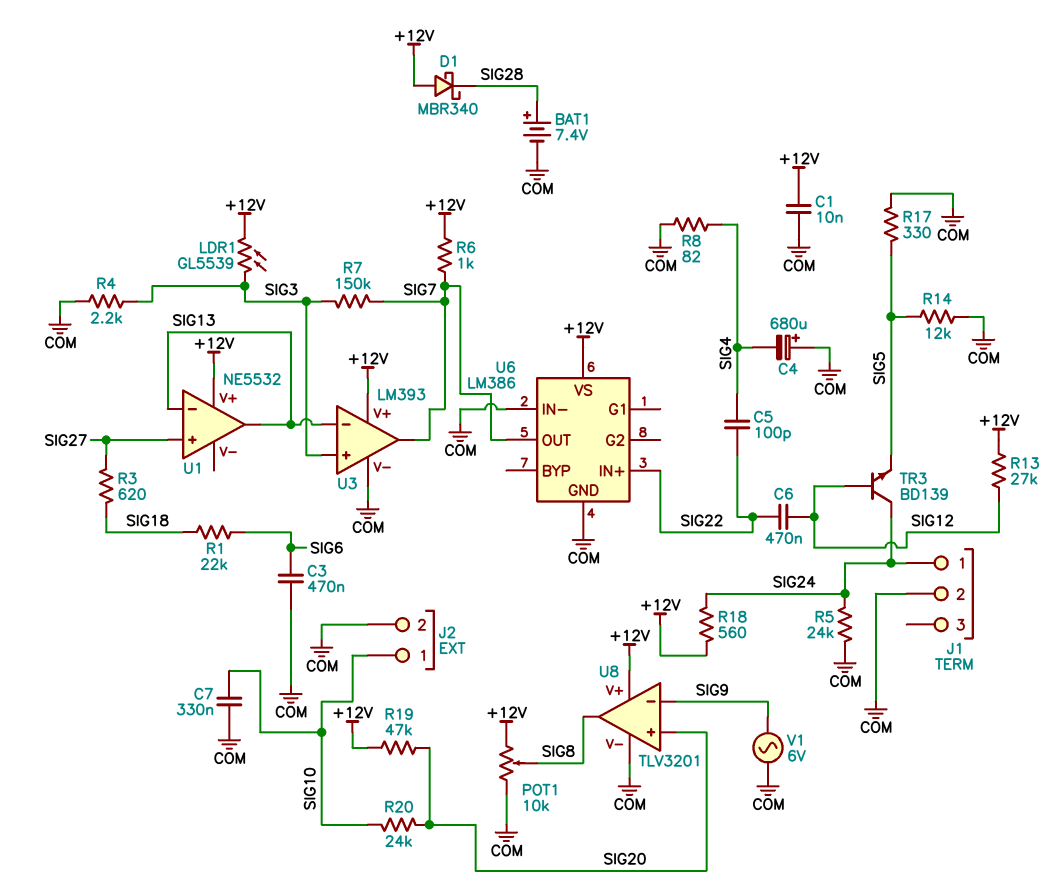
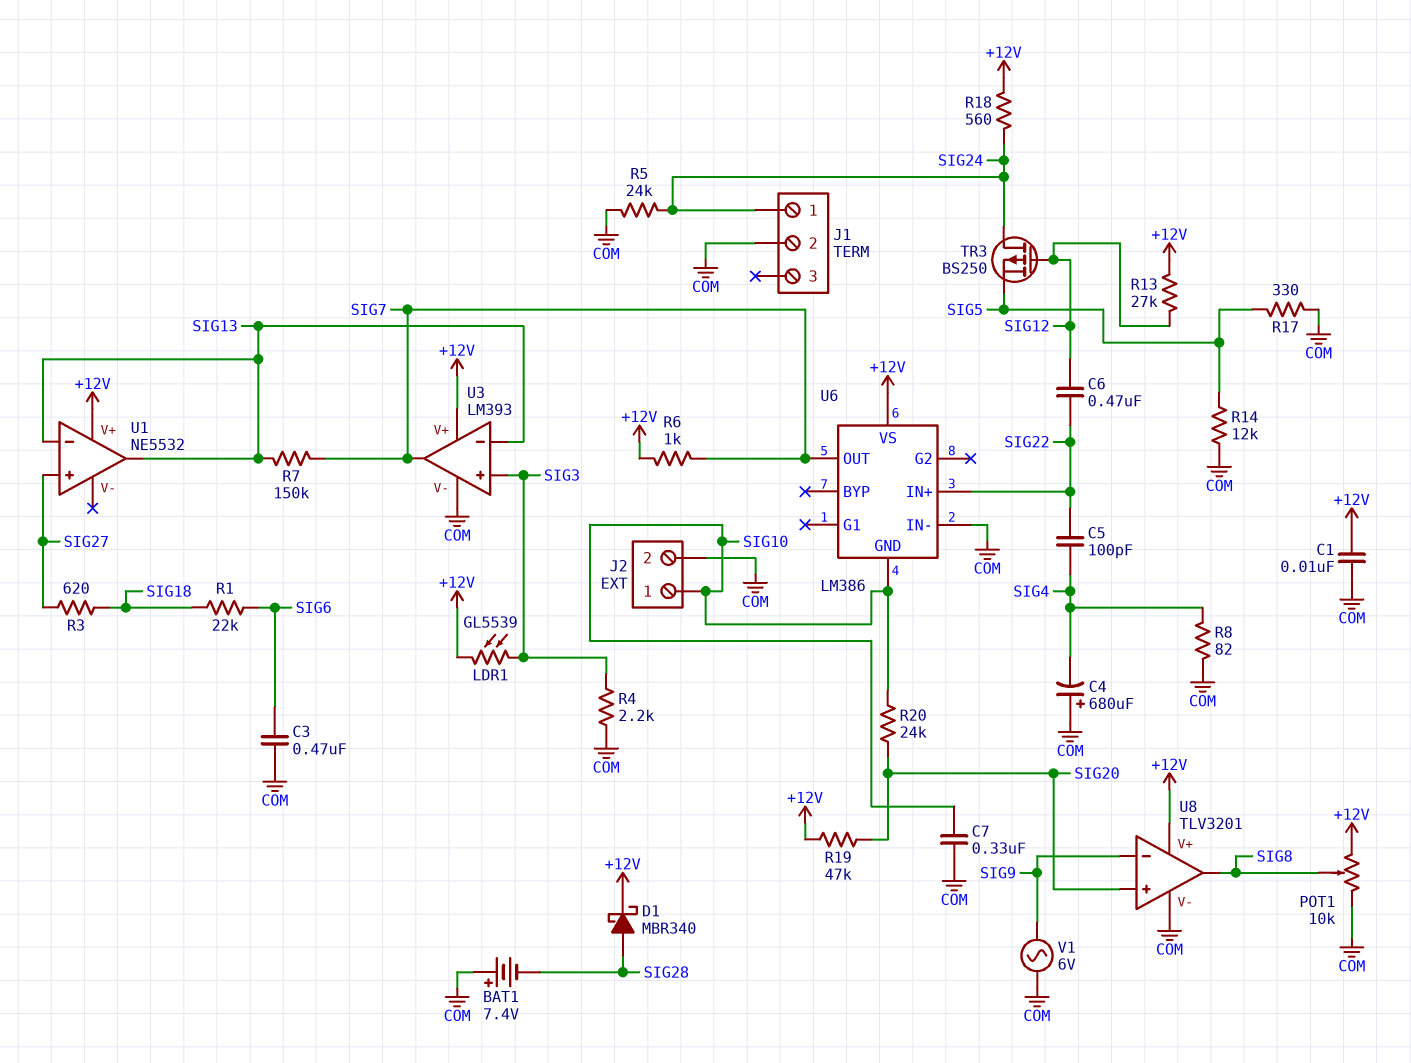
BAT1: 7.4V (plus SIG28, minus COM) -> 7.4V (plus COM, minus SIG28)
D1: schottky MBR340 (A +12V, K SIG28) -> schottky MBR340 (A SIG28, K +12V)
R7: 150k (SIG3, SIG7) -> 150k (SIG7, SIG13)
TR3: NPN BD139 (B SIG12, C SIG24, E SIG5) -> PMOS BS250 (G SIG12, D SIG24, S SIG5)
U6 pin GND: COM -> SIG10

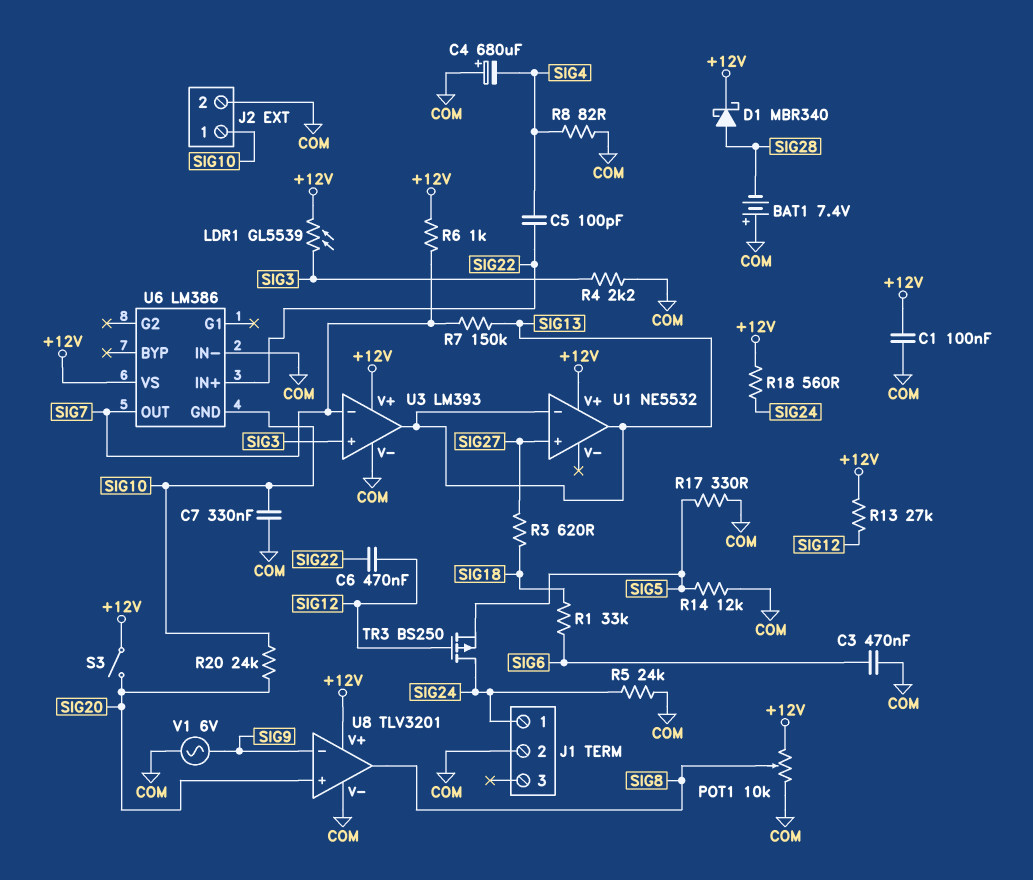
C1: 10nF (+12V, COM) -> 100nF (+12V, COM)
R1: 22k (SIG6, SIG18) -> 33k (SIG6, SIG18)
R19: 47k (+12V, SIG20) -> none
S3: none -> switch (+12V, SIG20)
U3 pin in-: SIG13 -> SIG7
U3 pin out: SIG7 -> SIG13

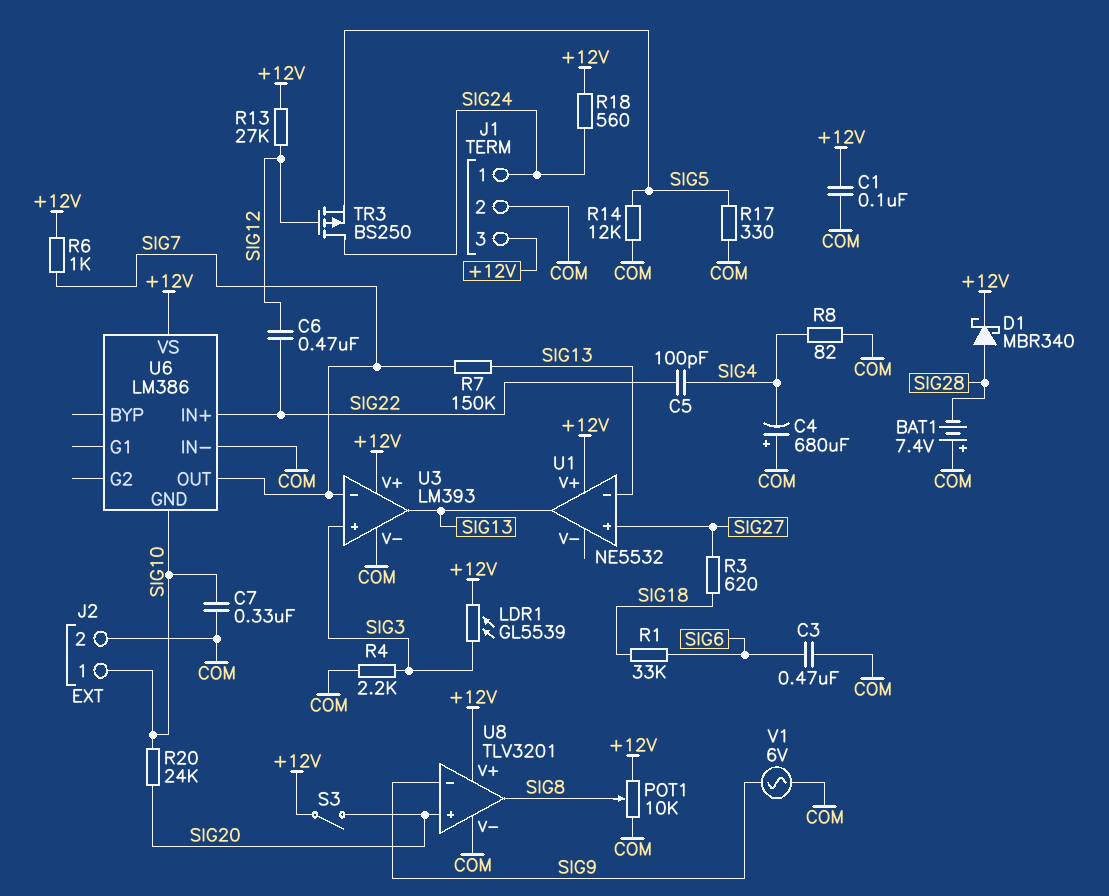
J1 pin 3: none -> +12V
R5: 24k (COM, SIG24) -> none

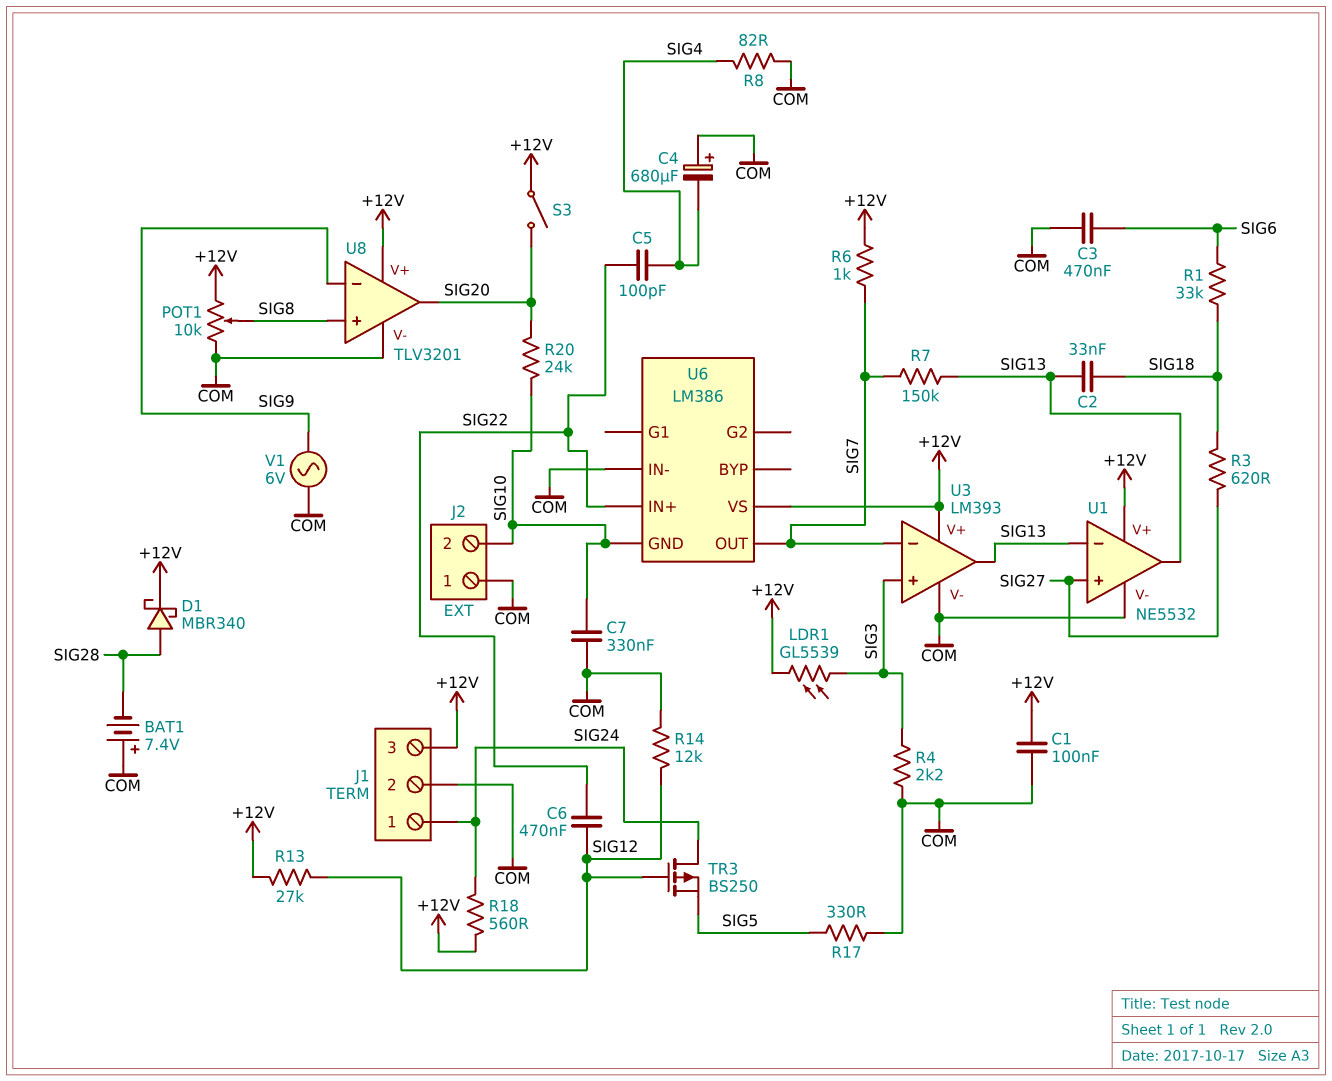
C2: none -> 33nF (SIG13, SIG18)
J2 pin 1: SIG10 -> COM
J2 pin 2: COM -> SIG10
R14: 12k (COM, SIG5) -> 12k (COM, SIG12)
U1 pin V-: none -> COM
U8 pin in+: SIG20 -> SIG8
U8 pin out: SIG8 -> SIG20

